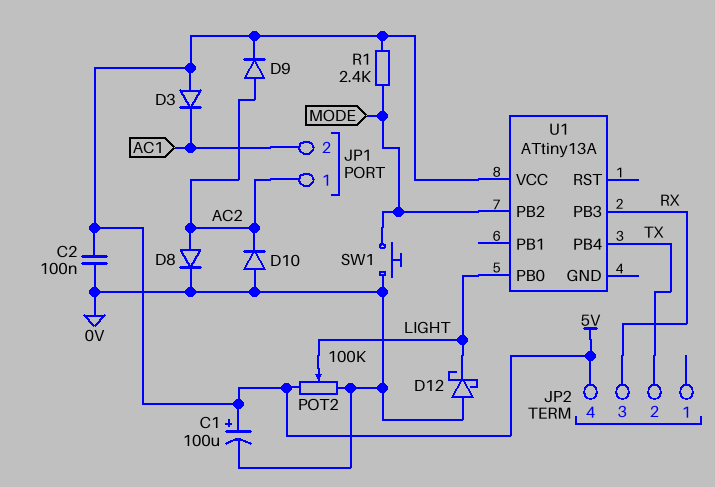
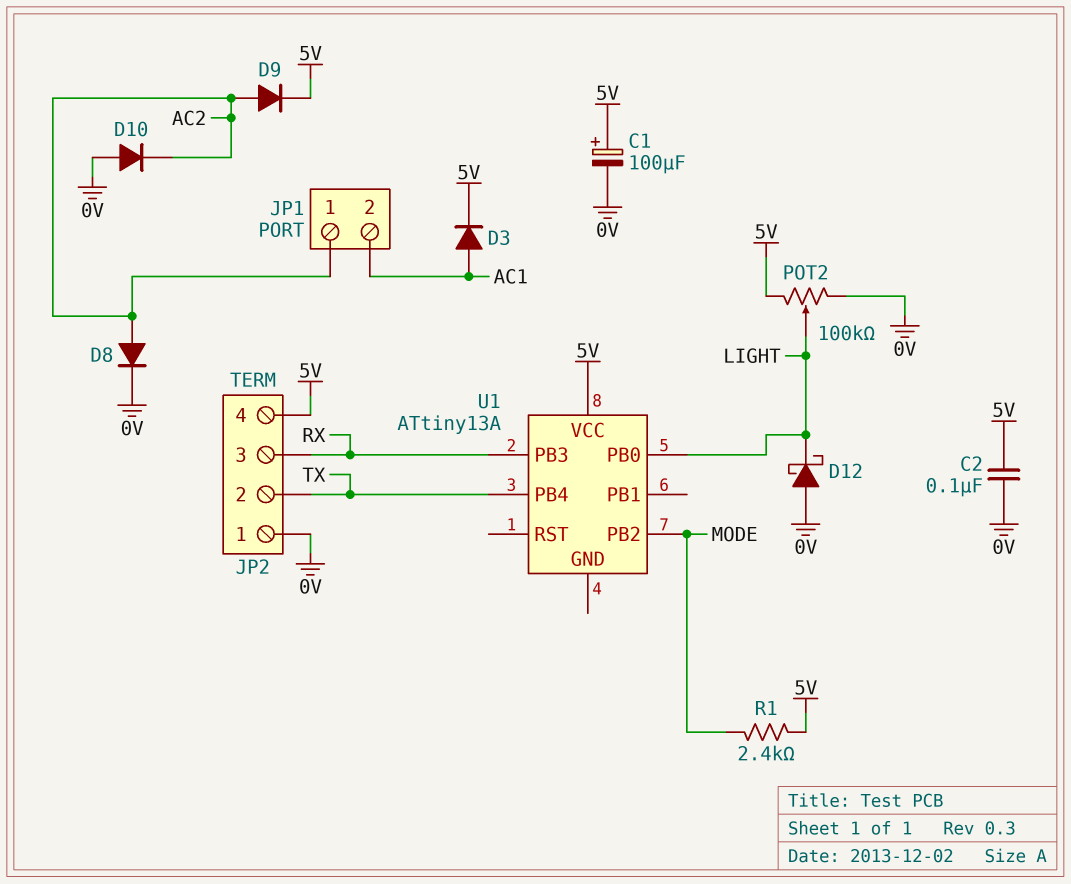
D3: diode (A 5V, K AC1) -> diode (A AC1, K 5V)
JP2 pin 1: none -> 0V
SW1: button (0V, MODE) -> none

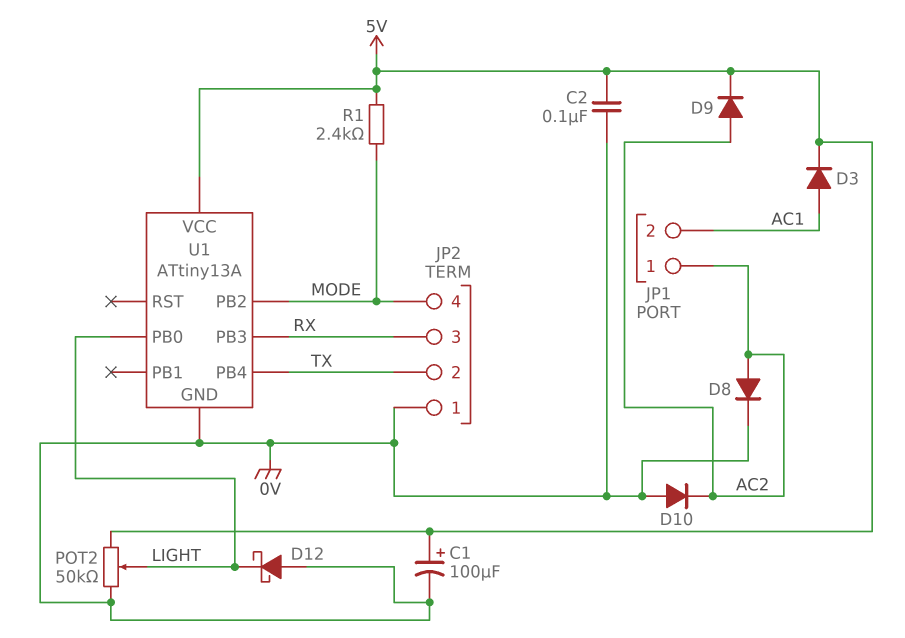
JP2 pin 4: 5V -> MODE
POT2: 100k (0V, 5V, wiper LIGHT) -> 50k (0V, 5V, wiper LIGHT)
U1 pin GND: none -> 0V

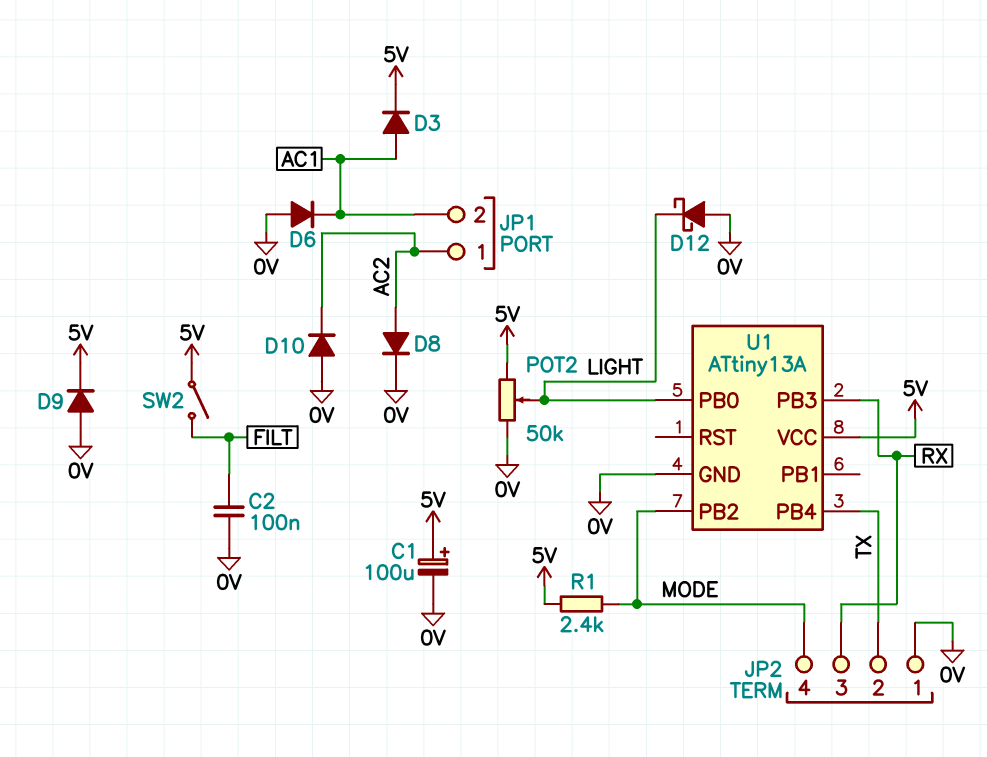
C2: 100nF (0V, 5V) -> 100nF (0V, FILT)
D6: none -> diode (A 0V, K AC1)
D9: diode (A AC2, K 5V) -> diode (A 0V, K 5V)
SW2: none -> switch (5V, FILT)

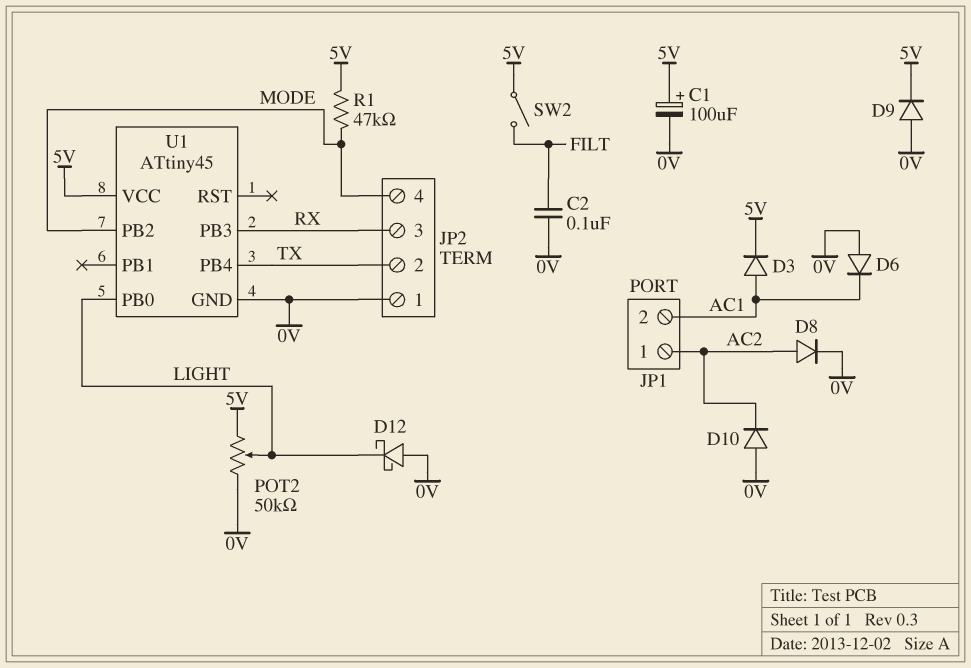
R1: 2.4k (5V, MODE) -> 47k (5V, MODE)
U1: ATtiny13A -> ATtiny45

